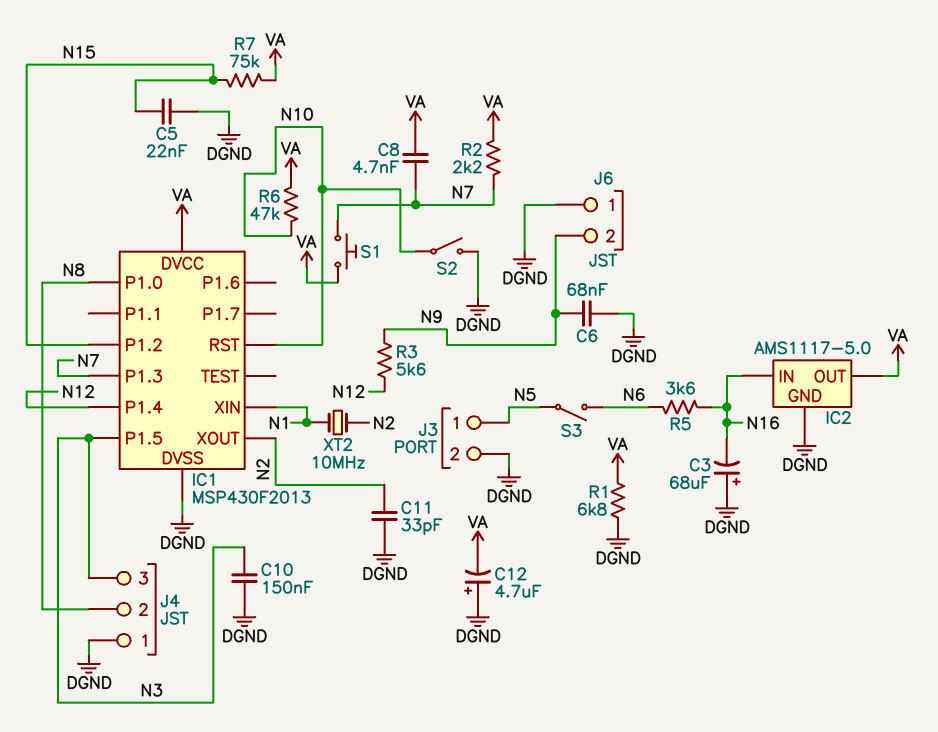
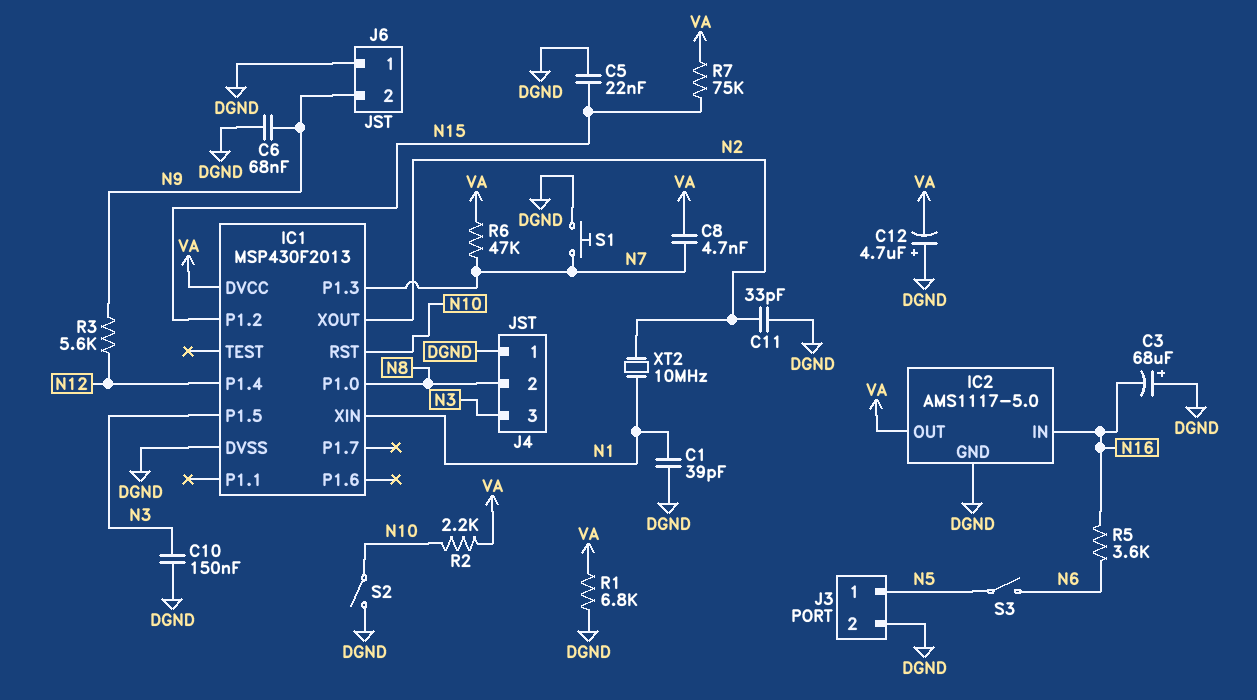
C1: none -> 39pF (DGND, N1)
R2: 2.2k (N7, VA) -> 2.2k (N10, VA)
R6: 47k (N10, VA) -> 47k (N7, VA)
S1: button (N7, VA) -> button (DGND, N7)

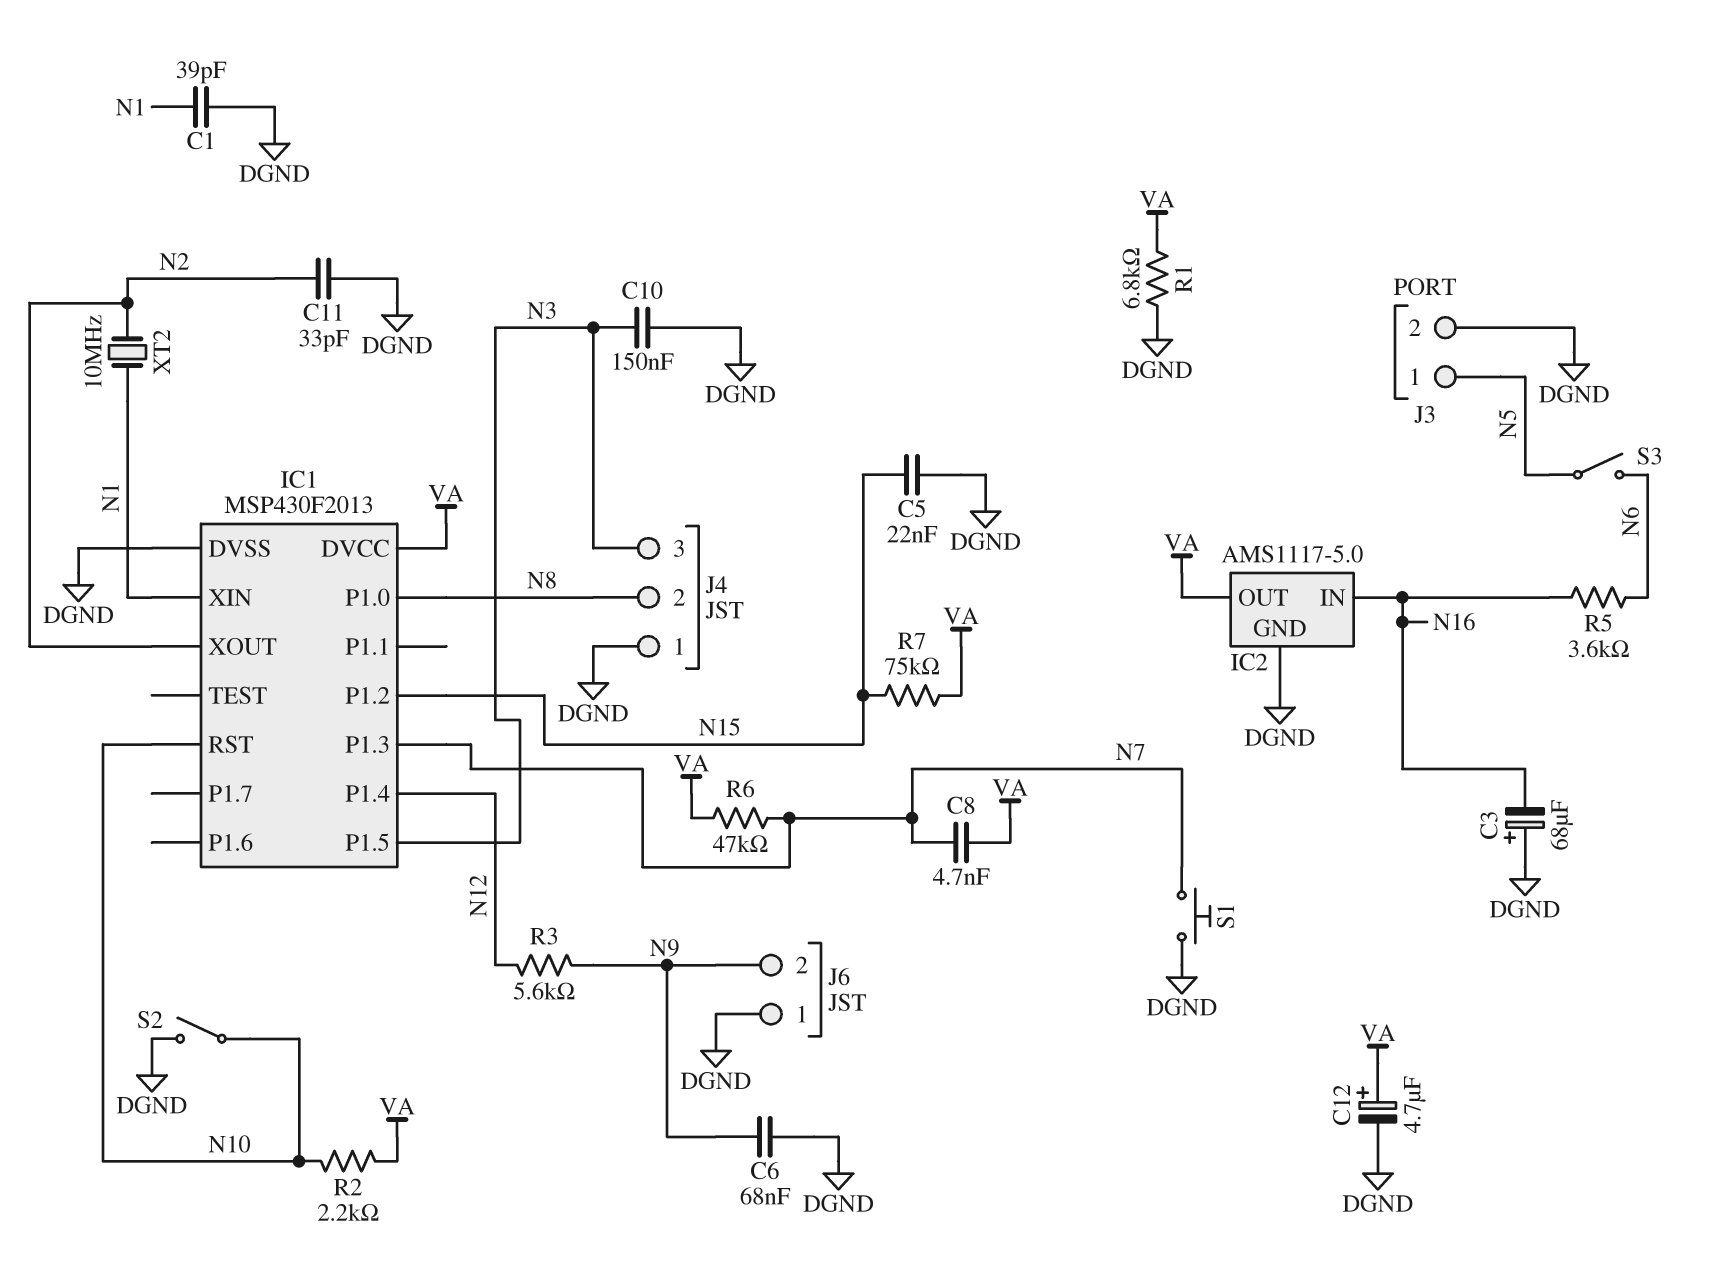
C12: 4.7uF (plus DGND, minus VA) -> 4.7uF (plus VA, minus DGND)

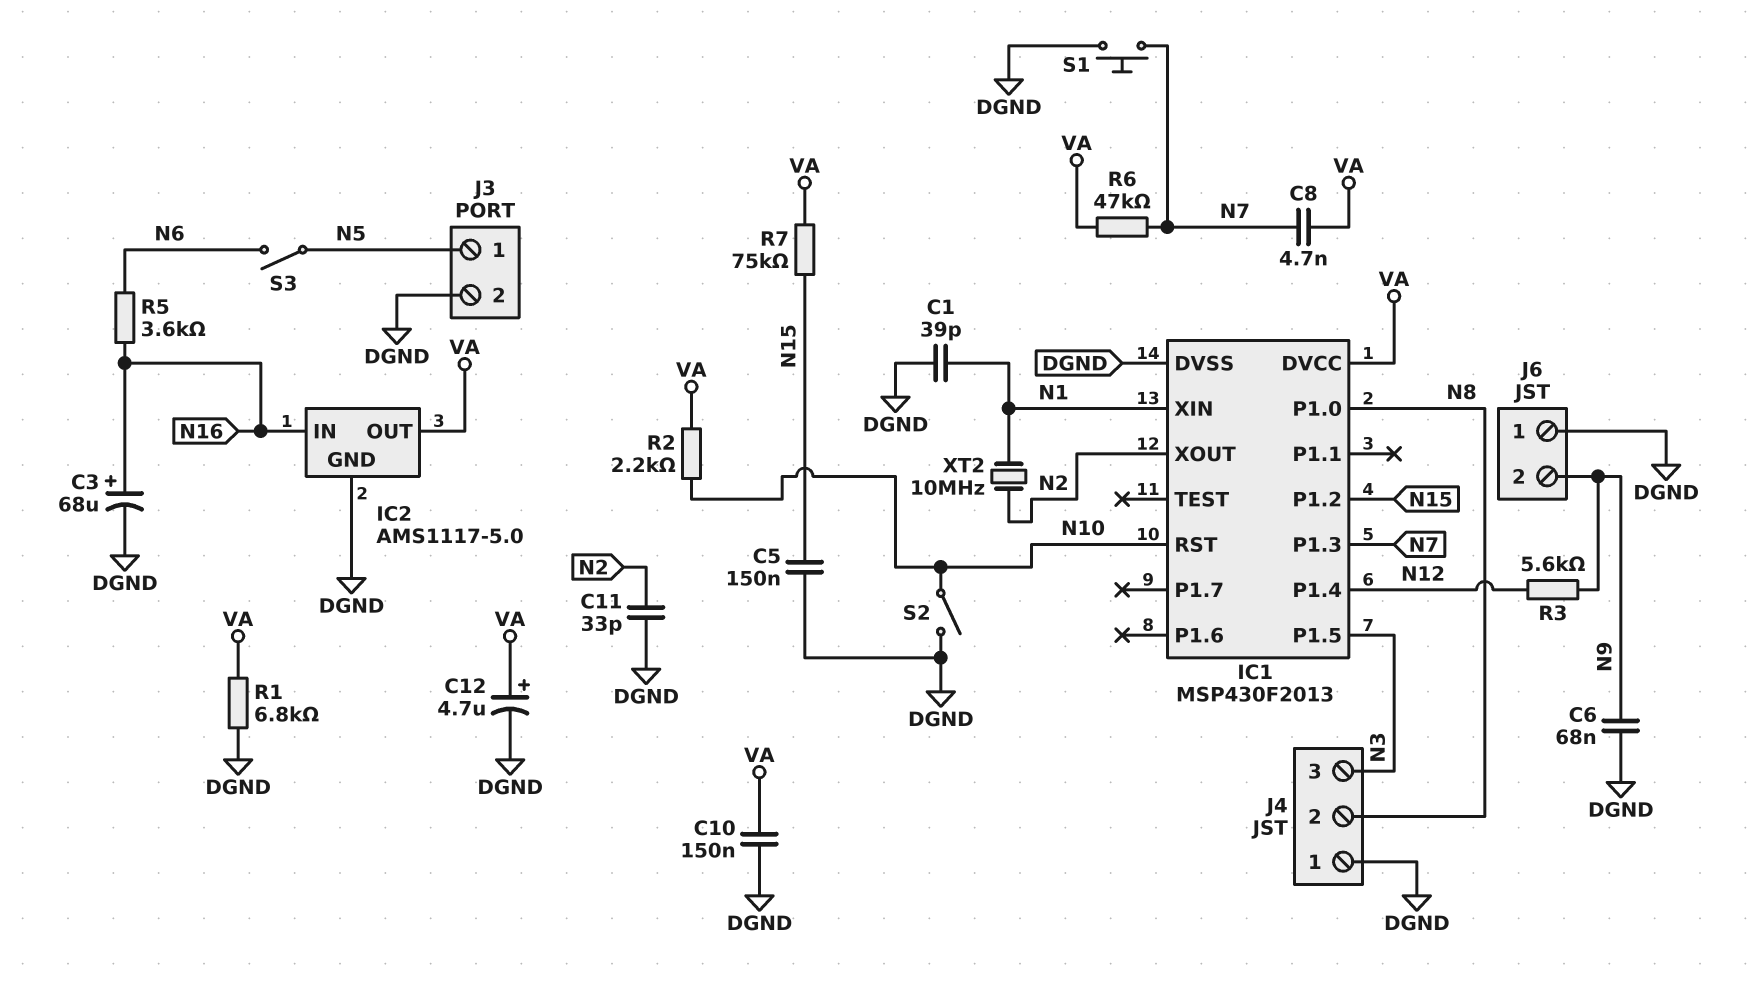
C3: 68uF (plus DGND, minus N16) -> 68uF (plus N16, minus DGND)
C5: 22nF (DGND, N15) -> 150nF (DGND, N15)
C10: 150nF (DGND, N3) -> 150nF (DGND, VA)

